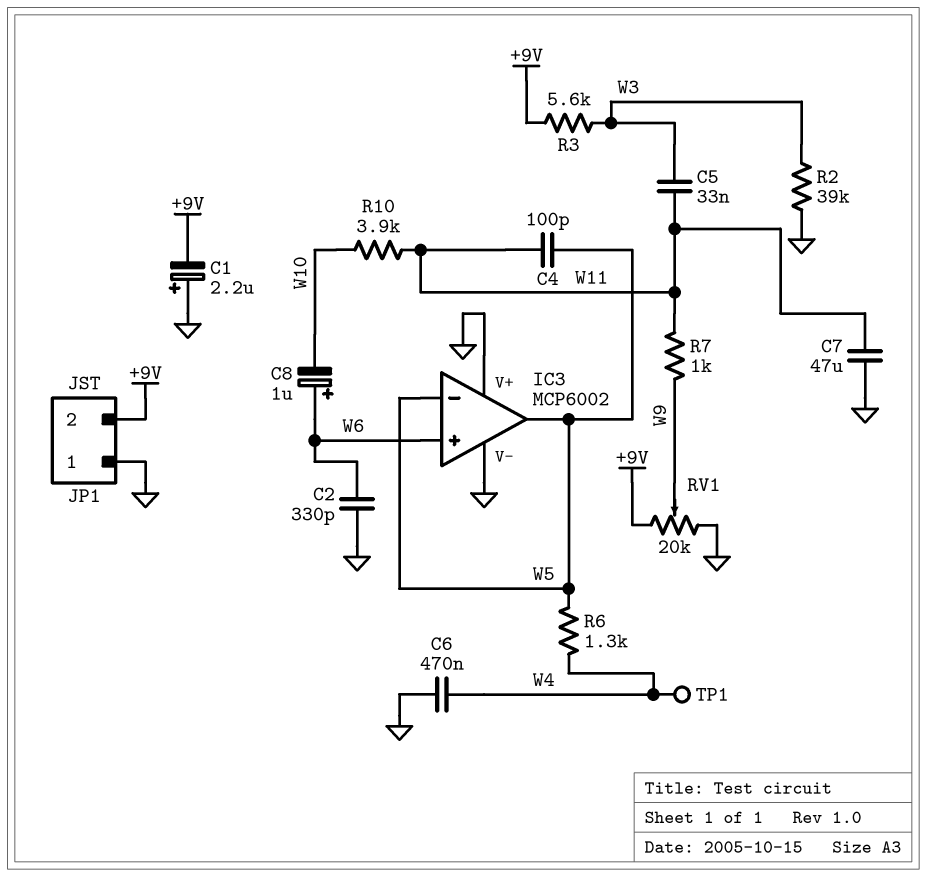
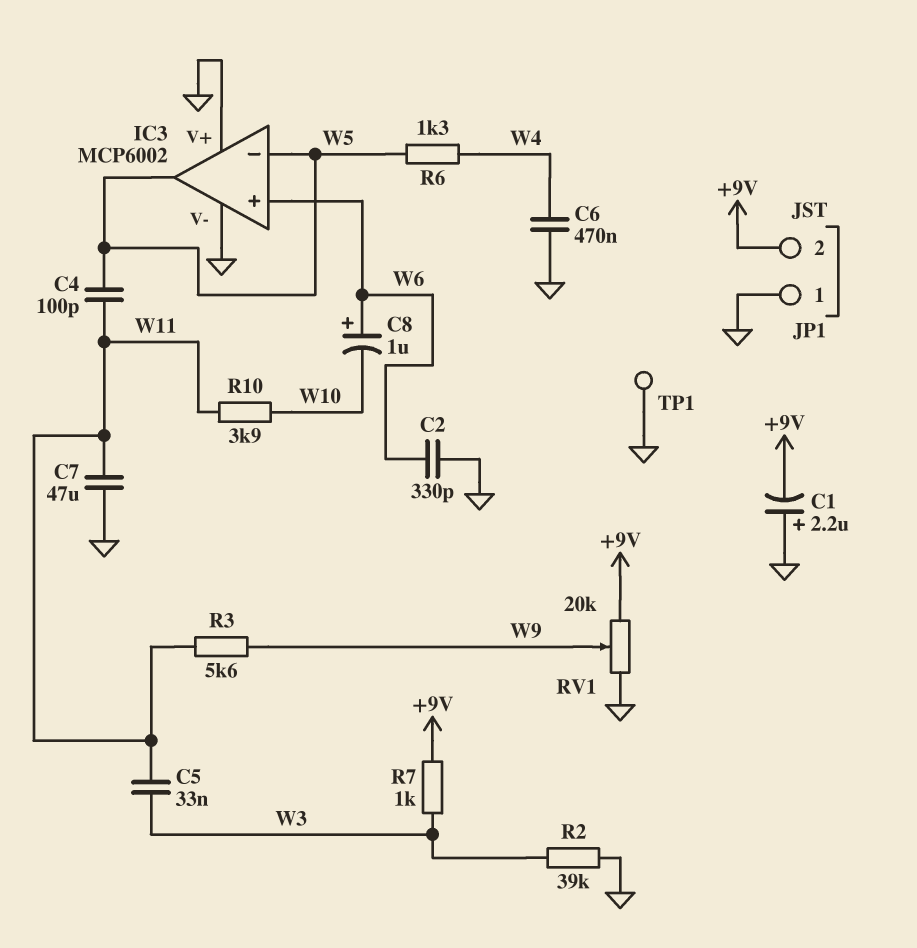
R3: 5.6k (+9V, W3) -> 5.6k (W9, W11)
R7: 1k (W9, W11) -> 1k (+9V, W3)
TP1: test point (W4) -> test point (GND)

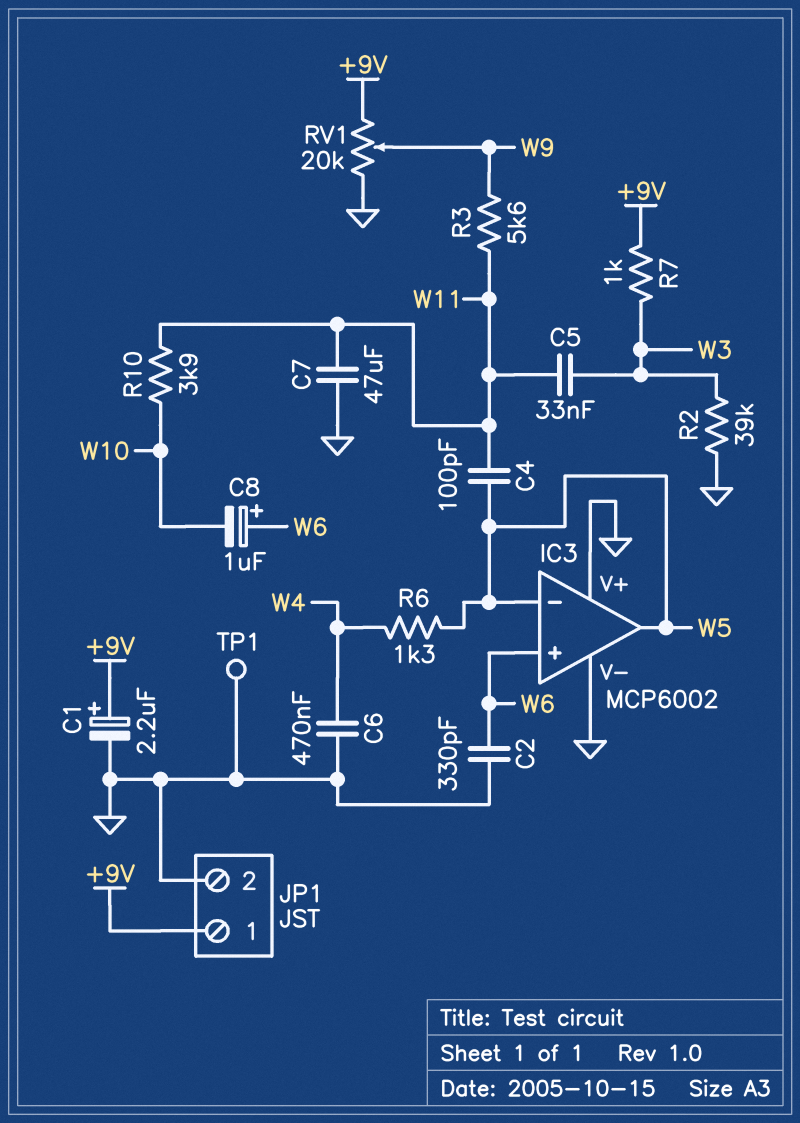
C1: 2.2uF (plus GND, minus +9V) -> 2.2uF (plus +9V, minus GND)
JP1 pin 1: GND -> +9V
JP1 pin 2: +9V -> GND

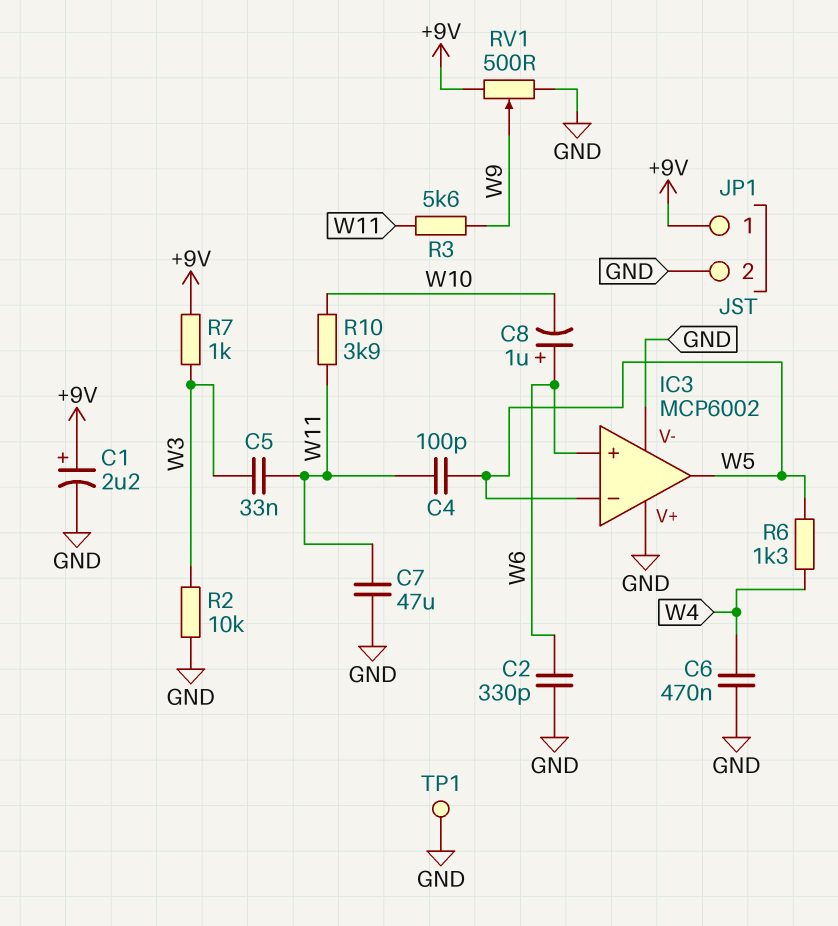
R2: 39k (GND, W3) -> 10k (GND, W3)
RV1: 20k (+9V, GND, wiper W9) -> 500 (+9V, GND, wiper W9)

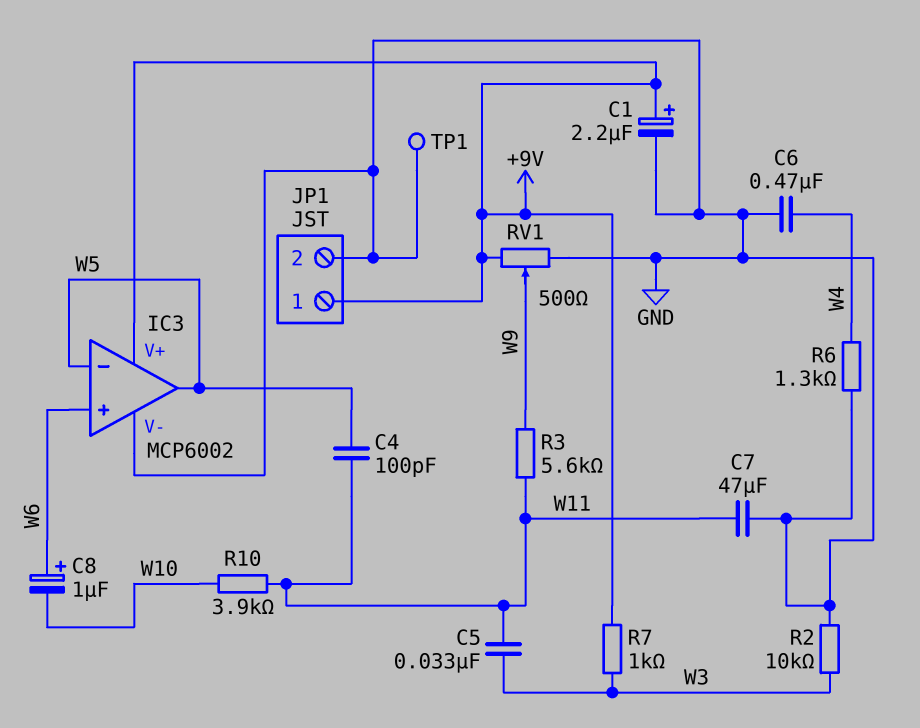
C2: 330pF (GND, W6) -> none
IC3 pin V+: GND -> +9V
R6: 1.3k (W4, W5) -> 1.3k (GND, W4)

